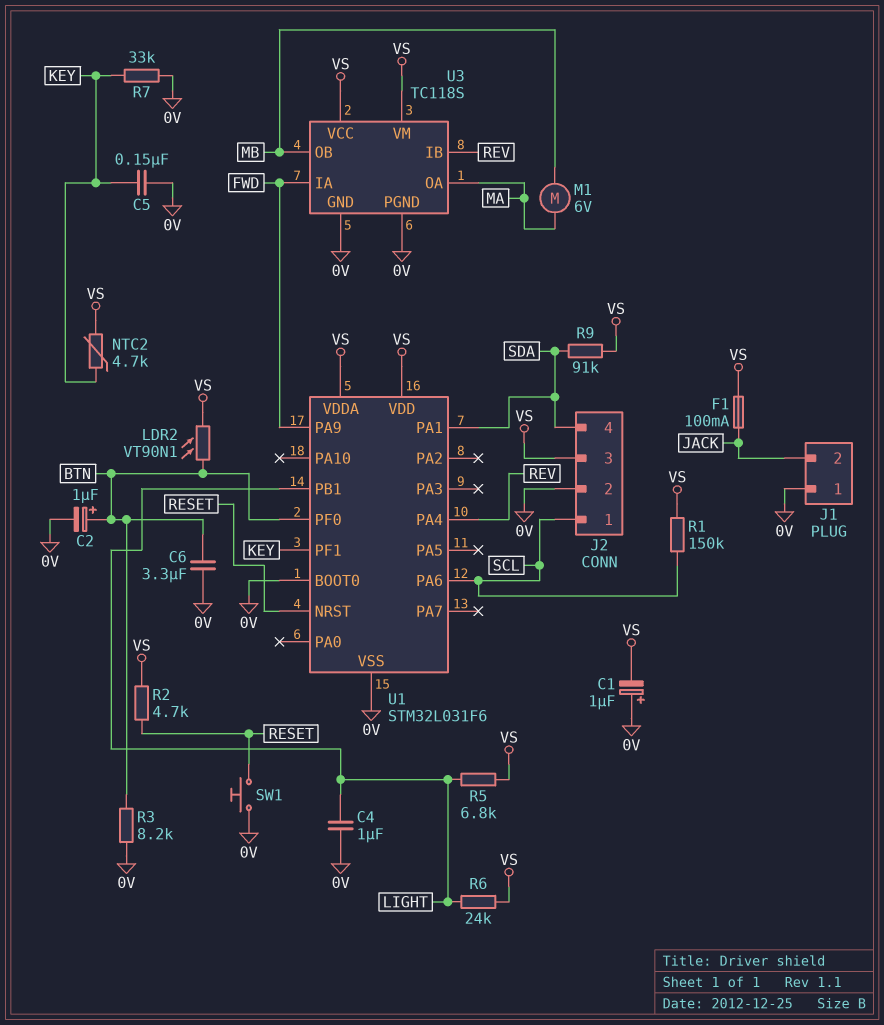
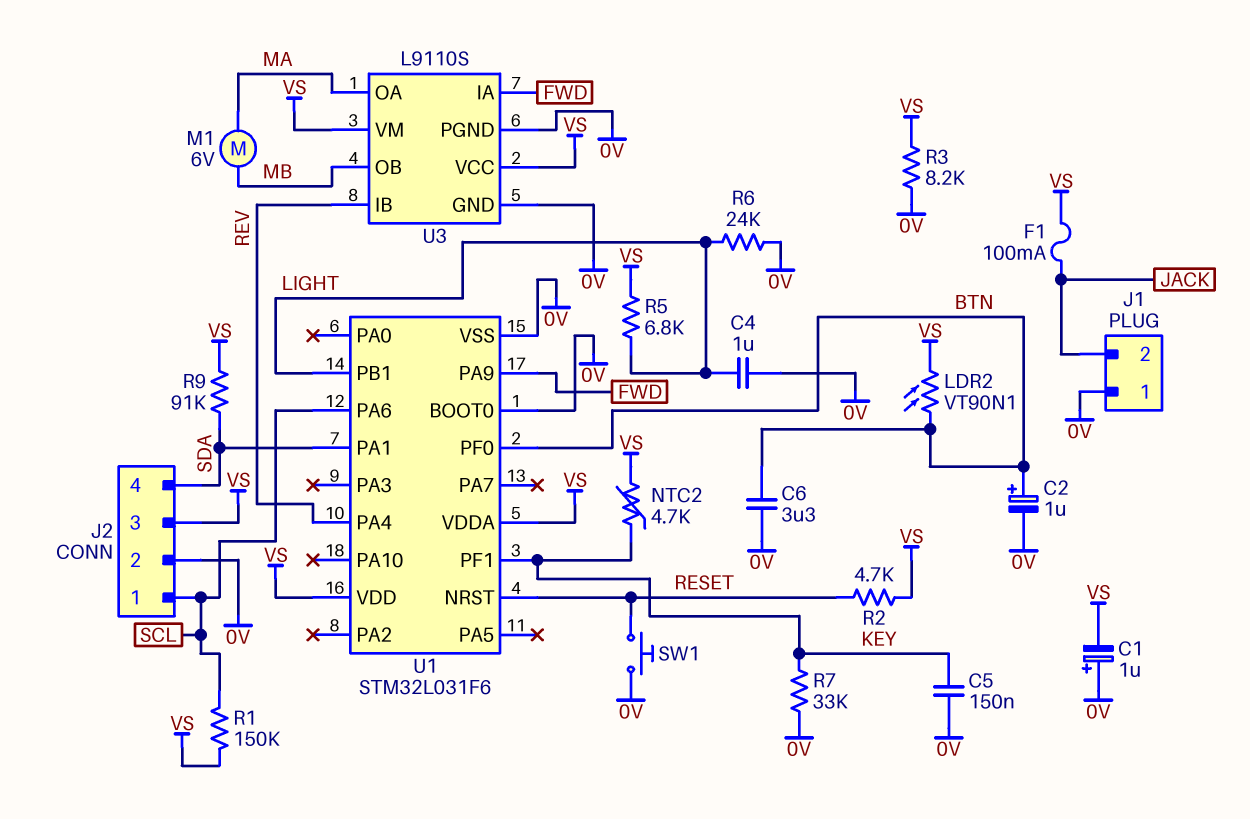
R3: 8.2k (0V, BTN) -> 8.2k (0V, VS)
R6: 24k (LIGHT, VS) -> 24k (0V, LIGHT)
U3: TC118S -> L9110S

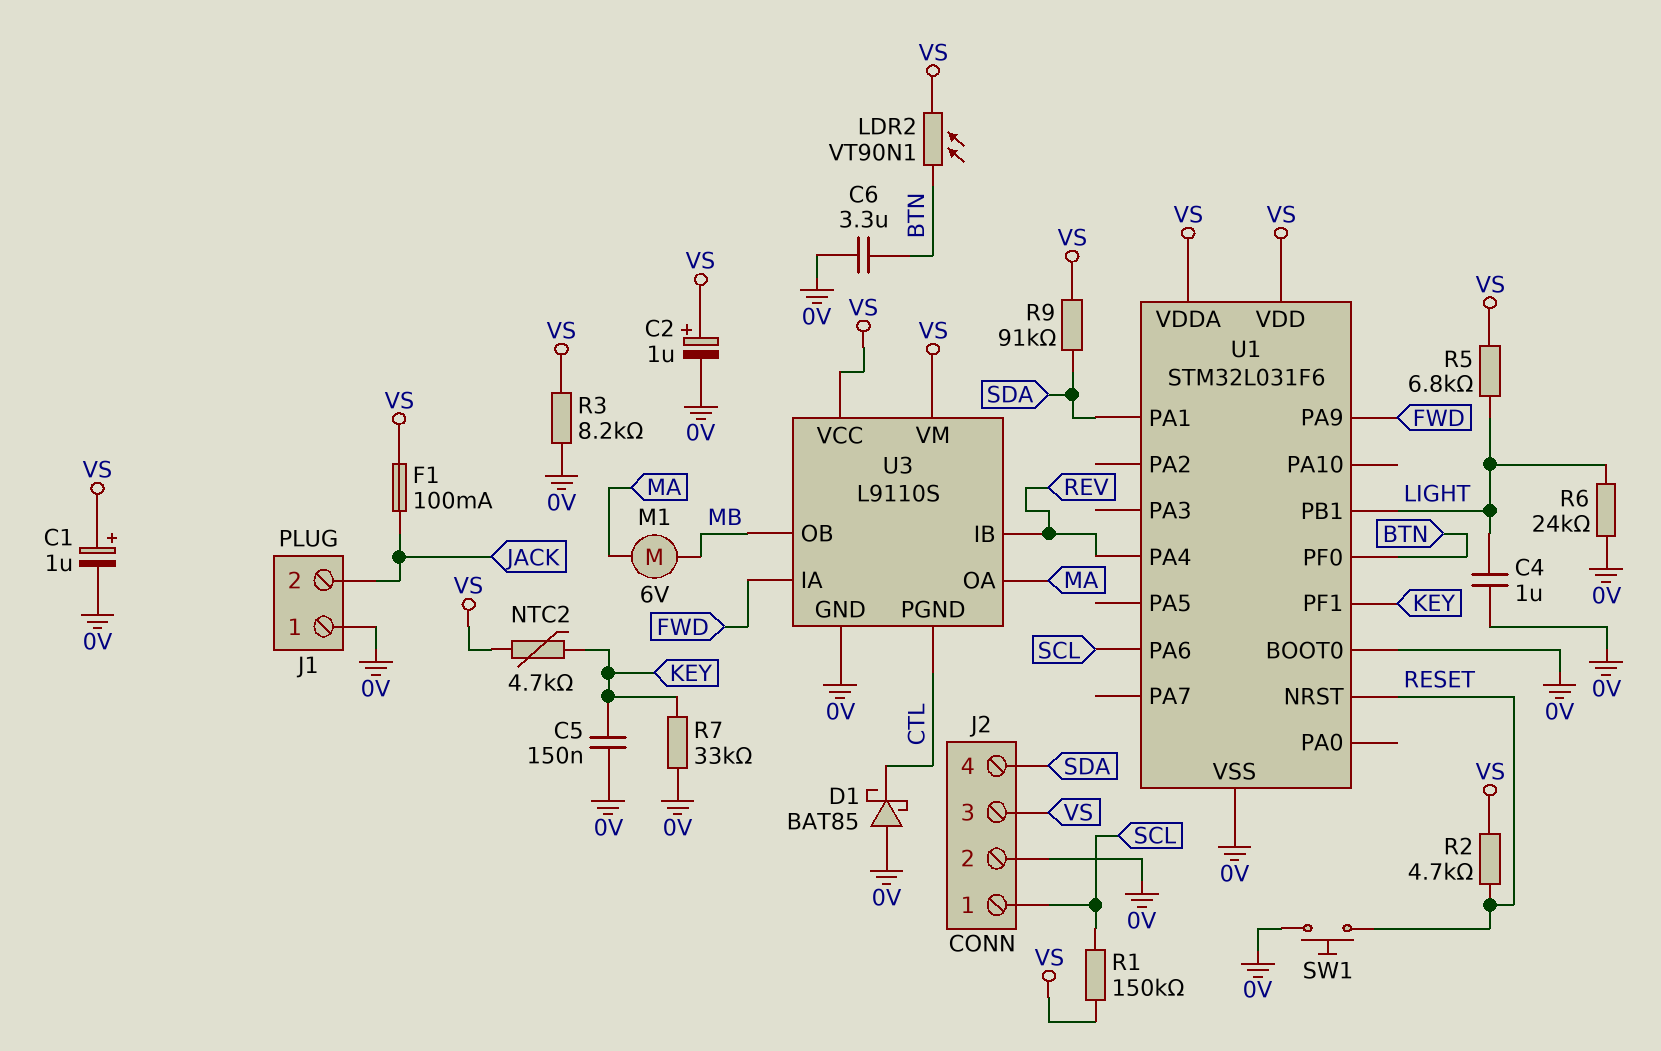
C1: 1uF (plus 0V, minus VS) -> 1uF (plus VS, minus 0V)
C2: 1uF (plus BTN, minus 0V) -> 1uF (plus VS, minus 0V)
D1: none -> schottky BAT85 (A 0V, K CTL)
U3 pin PGND: 0V -> CTL

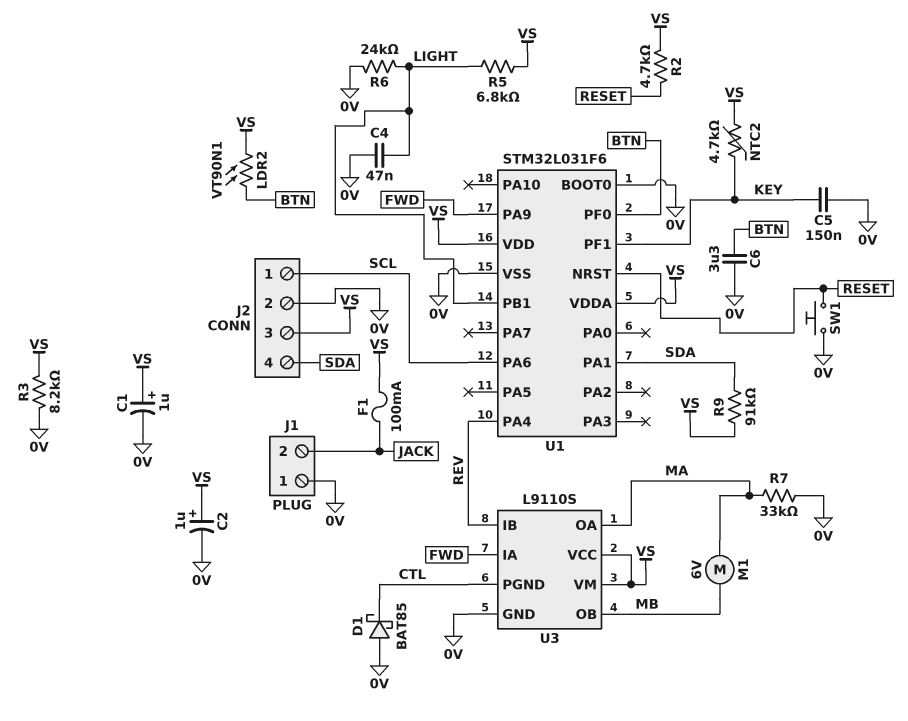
C4: 1uF (0V, LIGHT) -> 47nF (0V, LIGHT)
R1: 150k (SCL, VS) -> none
R7: 33k (0V, KEY) -> 33k (0V, MA)

